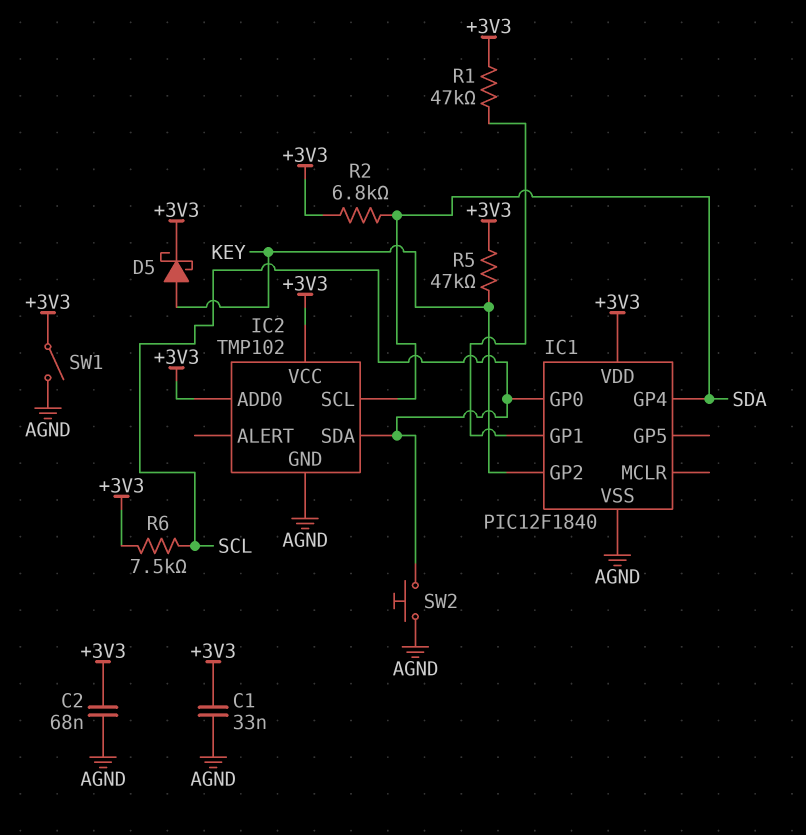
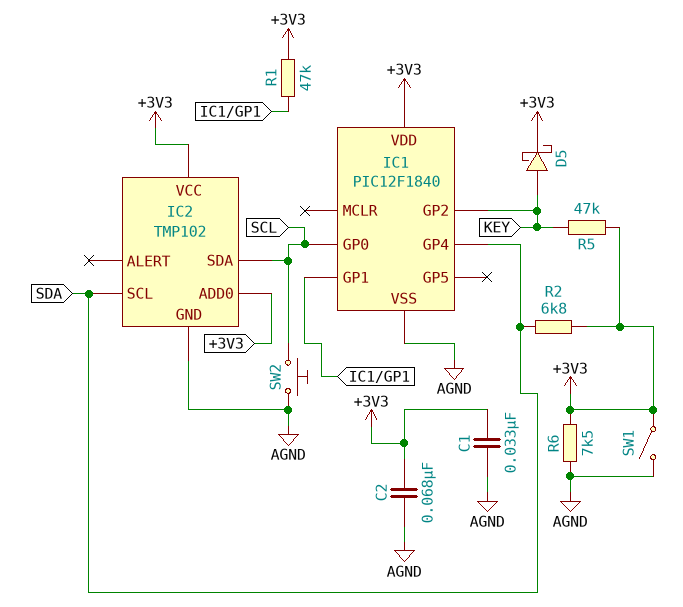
R6: 7.5k (+3V3, SCL) -> 7.5k (+3V3, AGND)

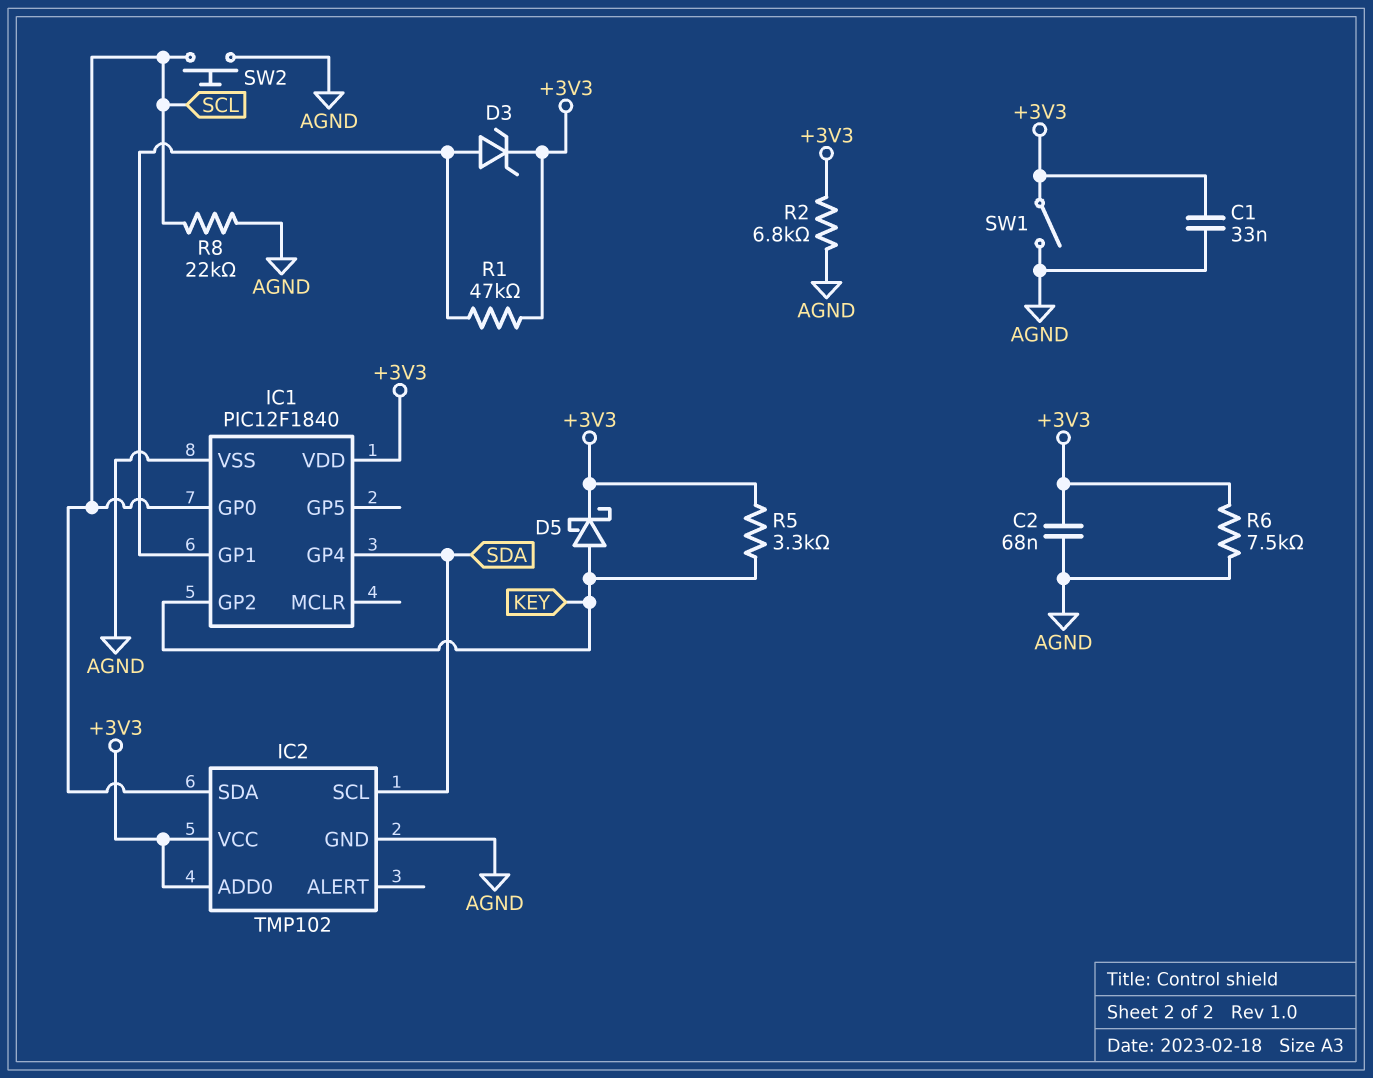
D3: none -> zener (A IC1/GP1, K +3V3)
R2: 6.8k (+3V3, SDA) -> 6.8k (+3V3, AGND)
R5: 47k (+3V3, KEY) -> 3.3k (+3V3, KEY)
R8: none -> 22k (AGND, SCL)

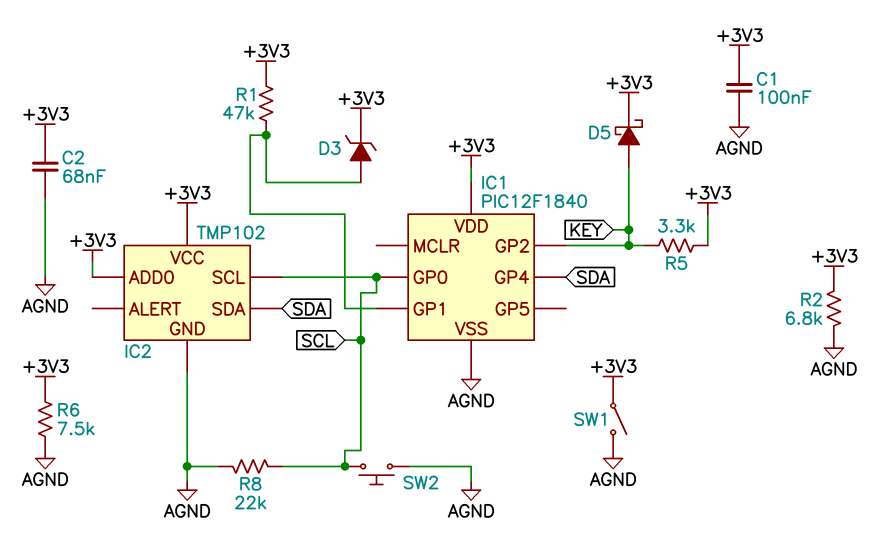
C1: 33nF (+3V3, AGND) -> 100nF (+3V3, AGND)
IC2 pin SCL: SDA -> SCL
IC2 pin SDA: SCL -> SDA

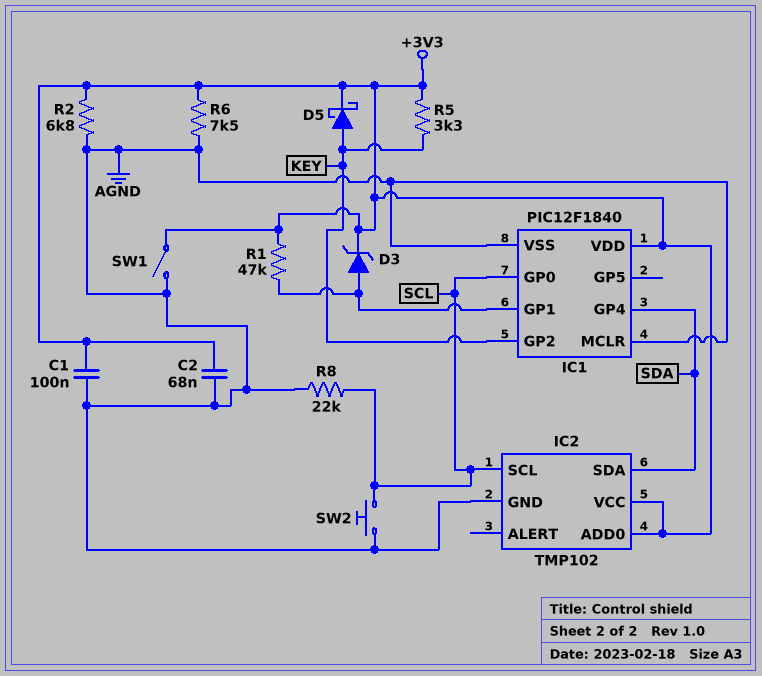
IC1 pin MCLR: none -> AGND

